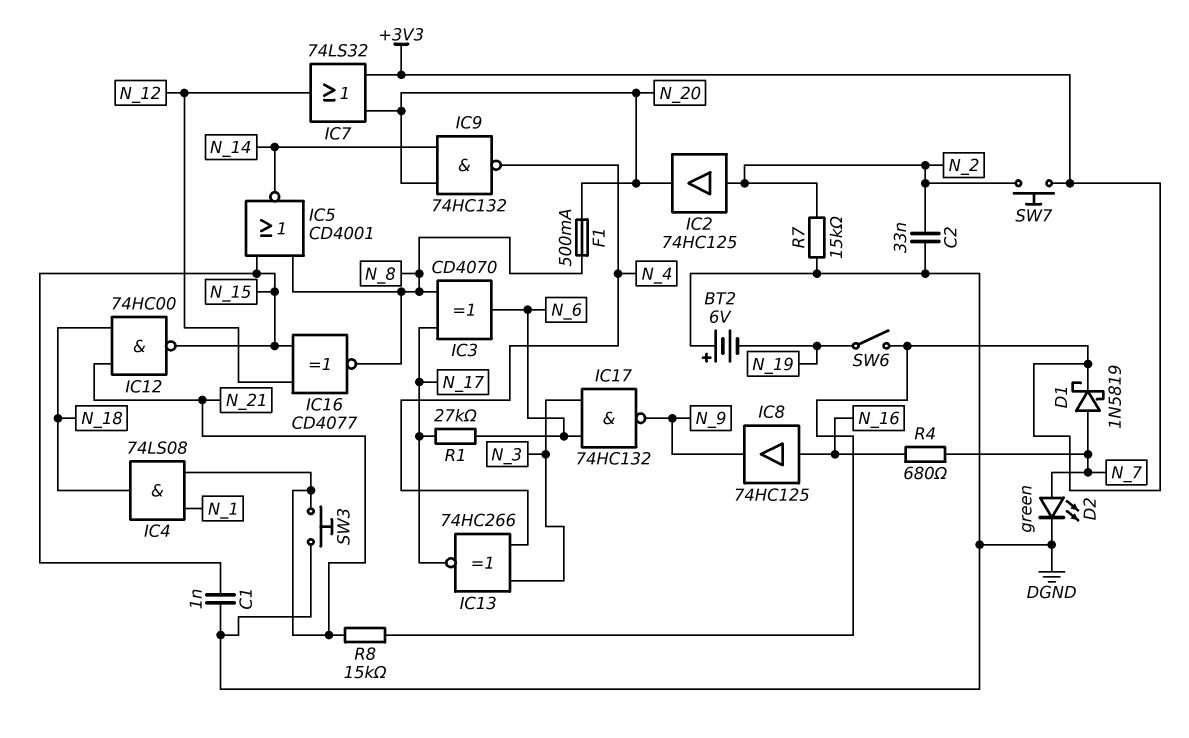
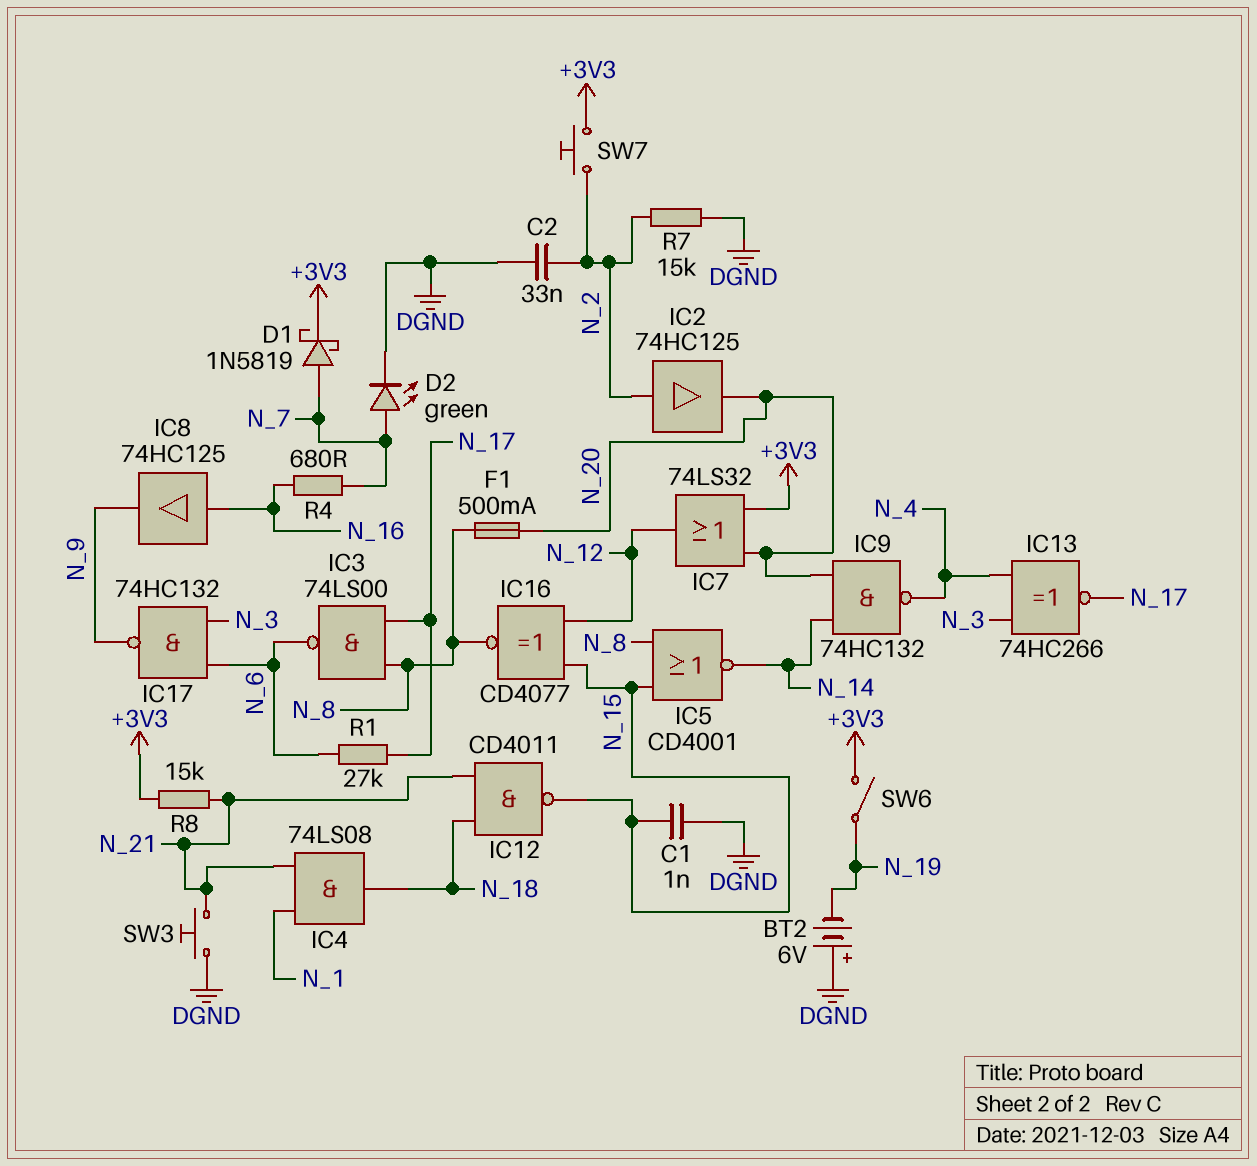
IC3: XOR CD4070 (in N_8, in N_17, out N_6) -> NAND 74LS00 (in N_8, in N_17, out N_6)
IC12: NAND 74HC00 (in N_18, in N_21, out N_15) -> NAND CD4011 (in N_18, in N_21, out N_15)

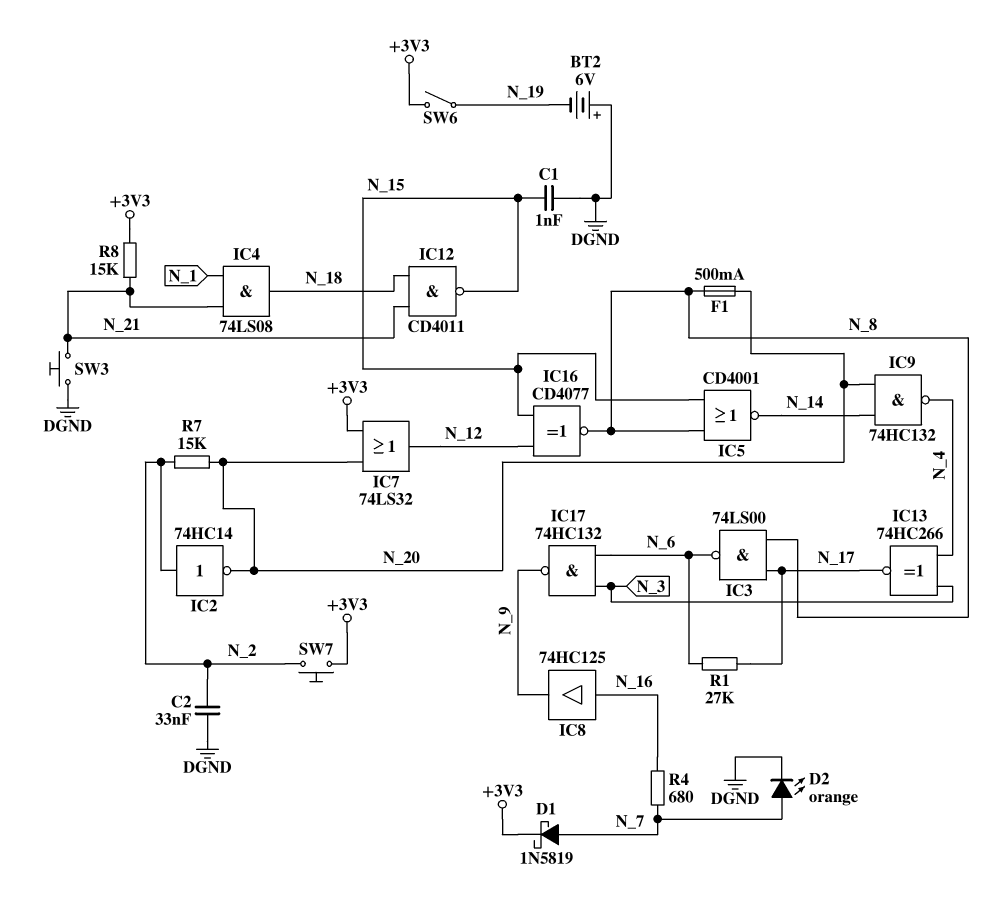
D2: LED green (A N_7, K DGND) -> LED orange (A N_7, K DGND)
IC2: buffer 74HC125 (in N_2, out N_20) -> NOT 74HC14 (in N_2, out N_20)
R7: 15k (DGND, N_2) -> 15k (N_2, N_20)

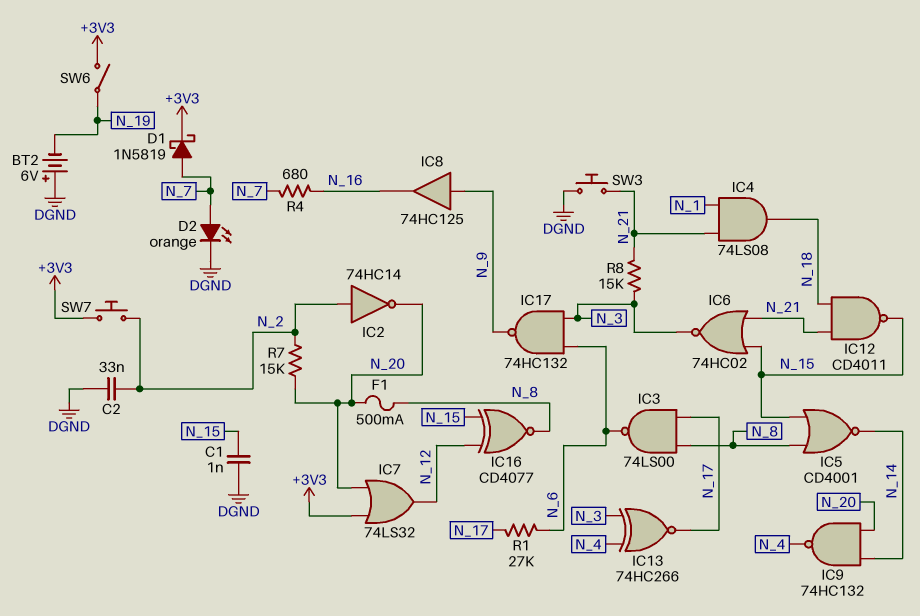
IC6: none -> NOR 74HC02 (in N_15, in N_21, out N_3)
IC8: buffer 74HC125 (in N_16, out N_9) -> buffer 74HC125 (in N_9, out N_16)
R8: 15k (+3V3, N_21) -> 15k (N_3, N_21)

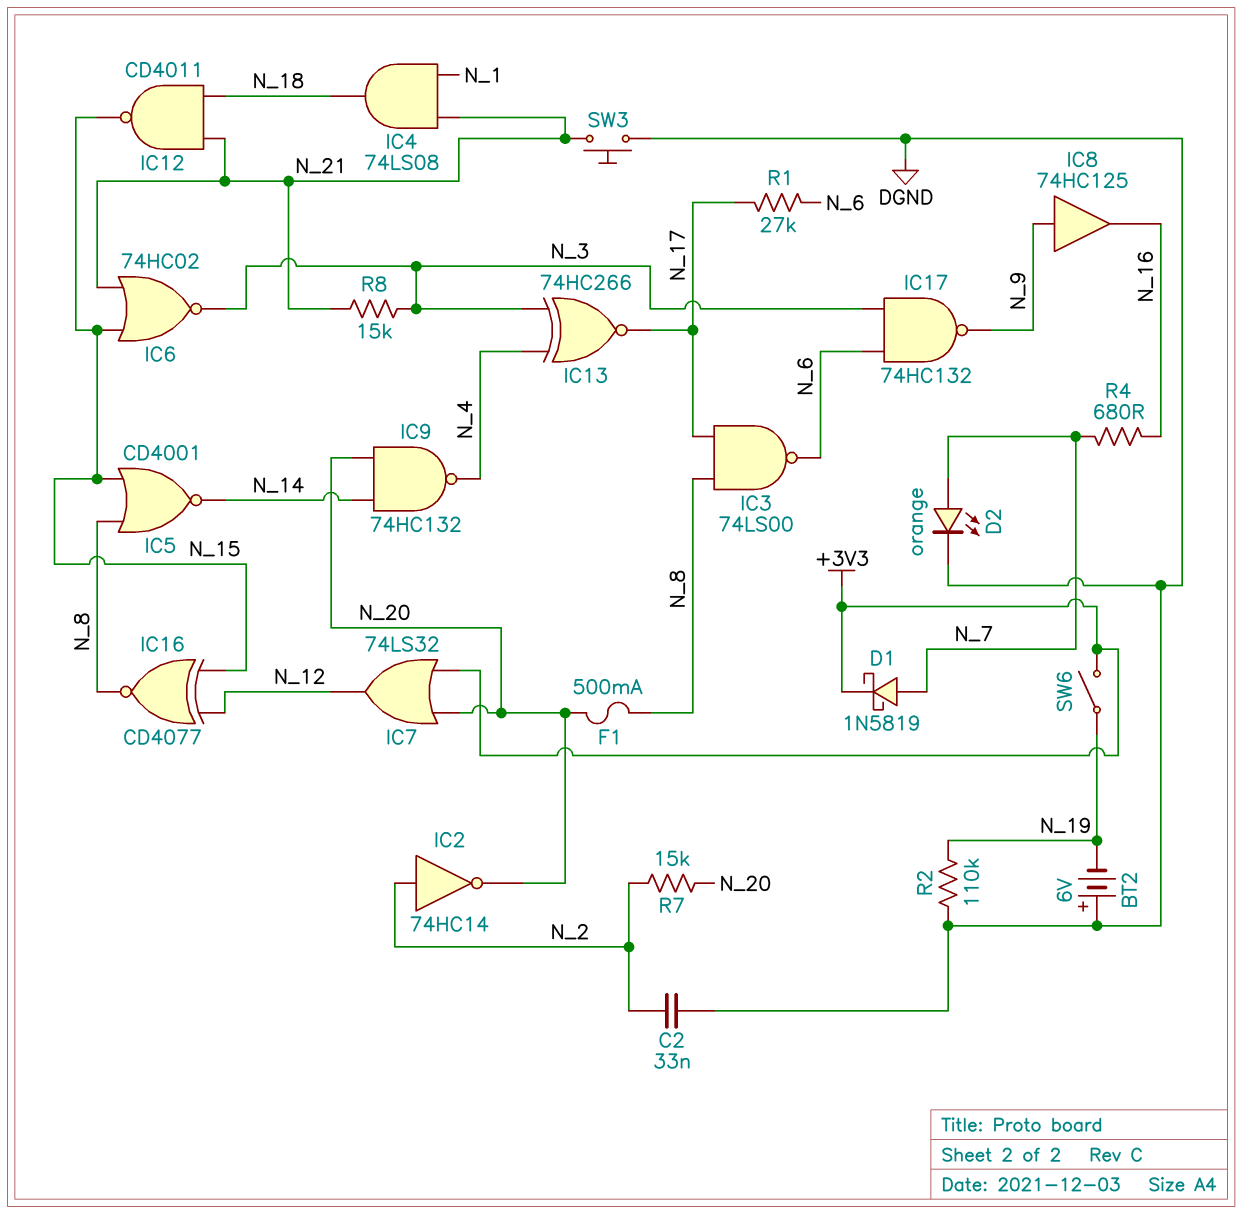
C1: 1nF (DGND, N_15) -> none
R2: none -> 110k (DGND, N_19)
SW7: button (+3V3, N_2) -> none

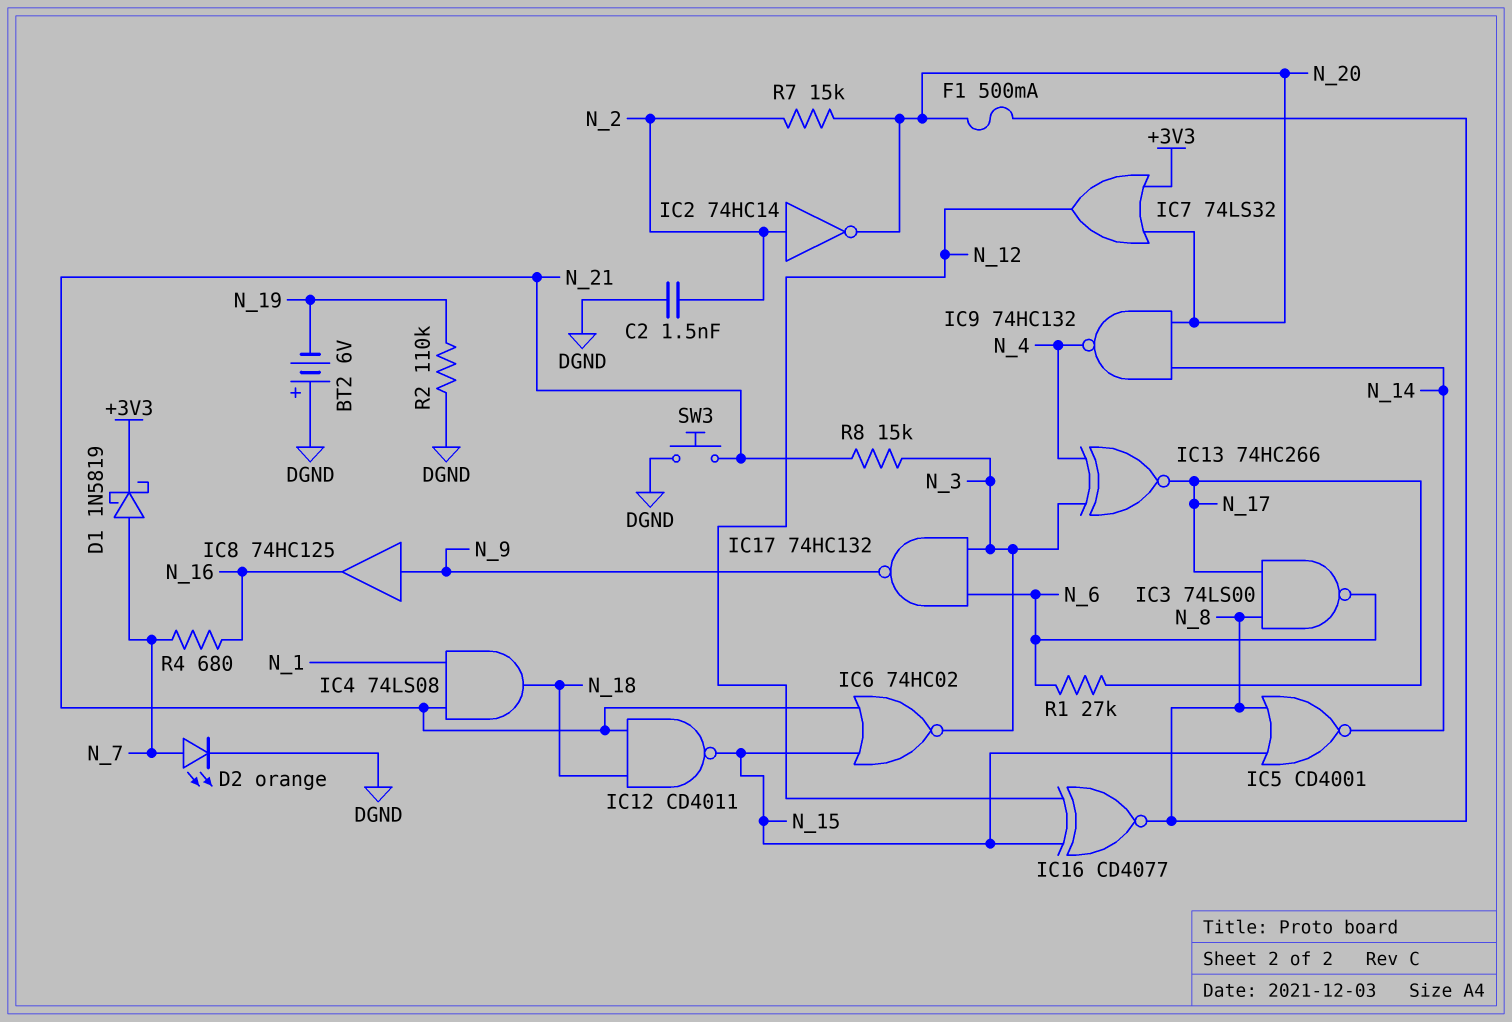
C2: 33nF (DGND, N_2) -> 1.5nF (DGND, N_2)
SW6: switch (+3V3, N_19) -> none

